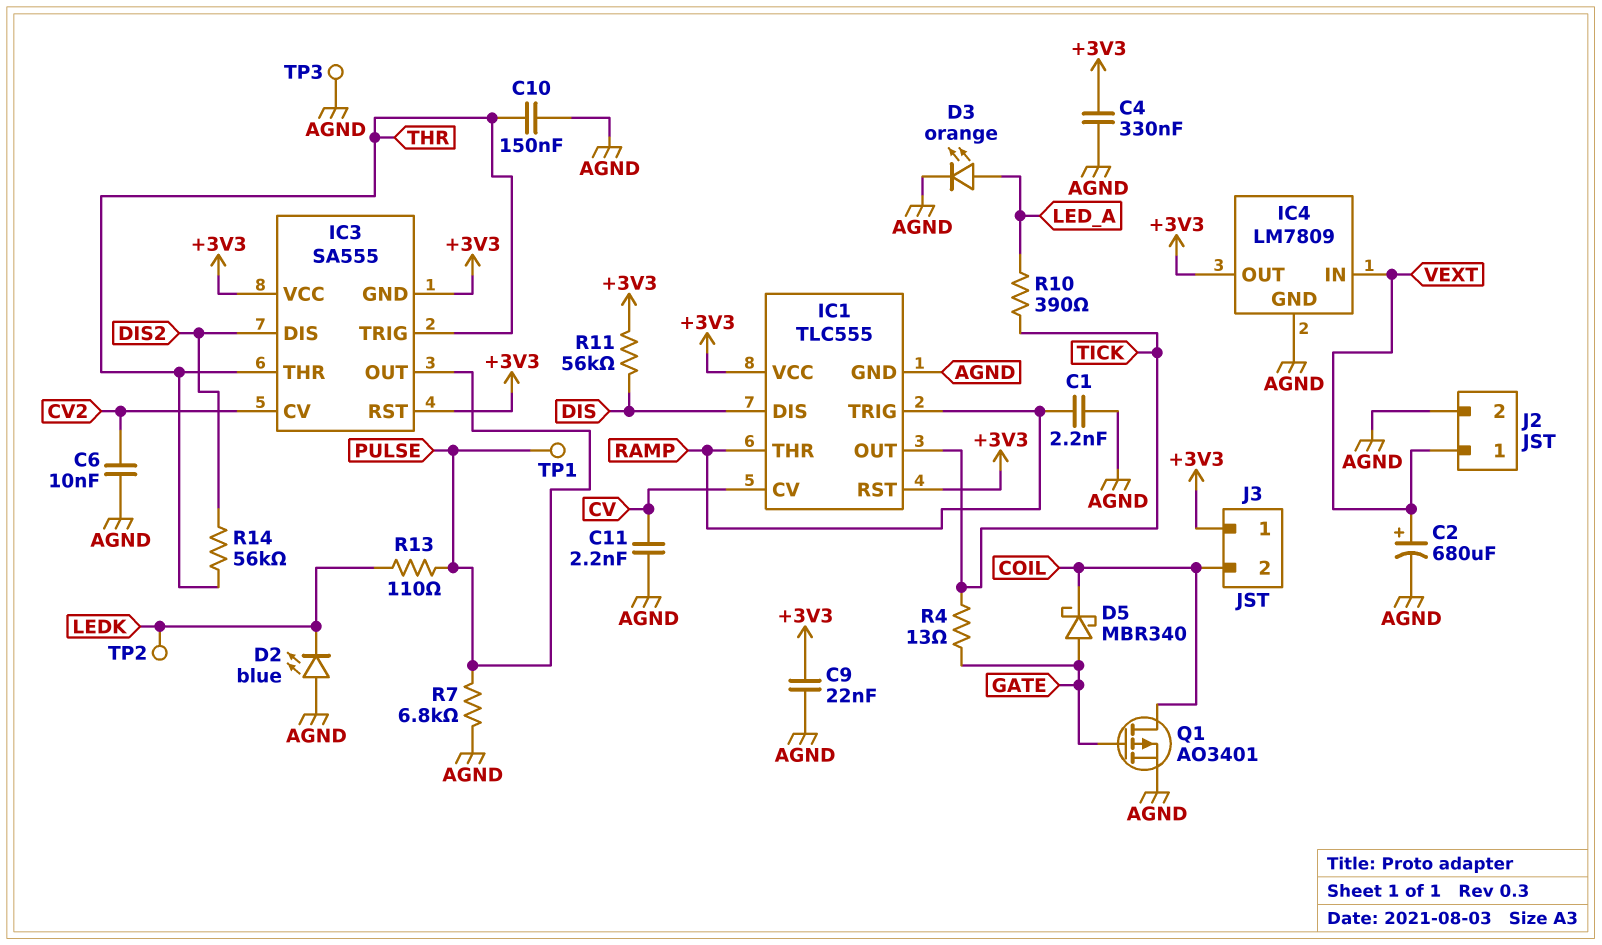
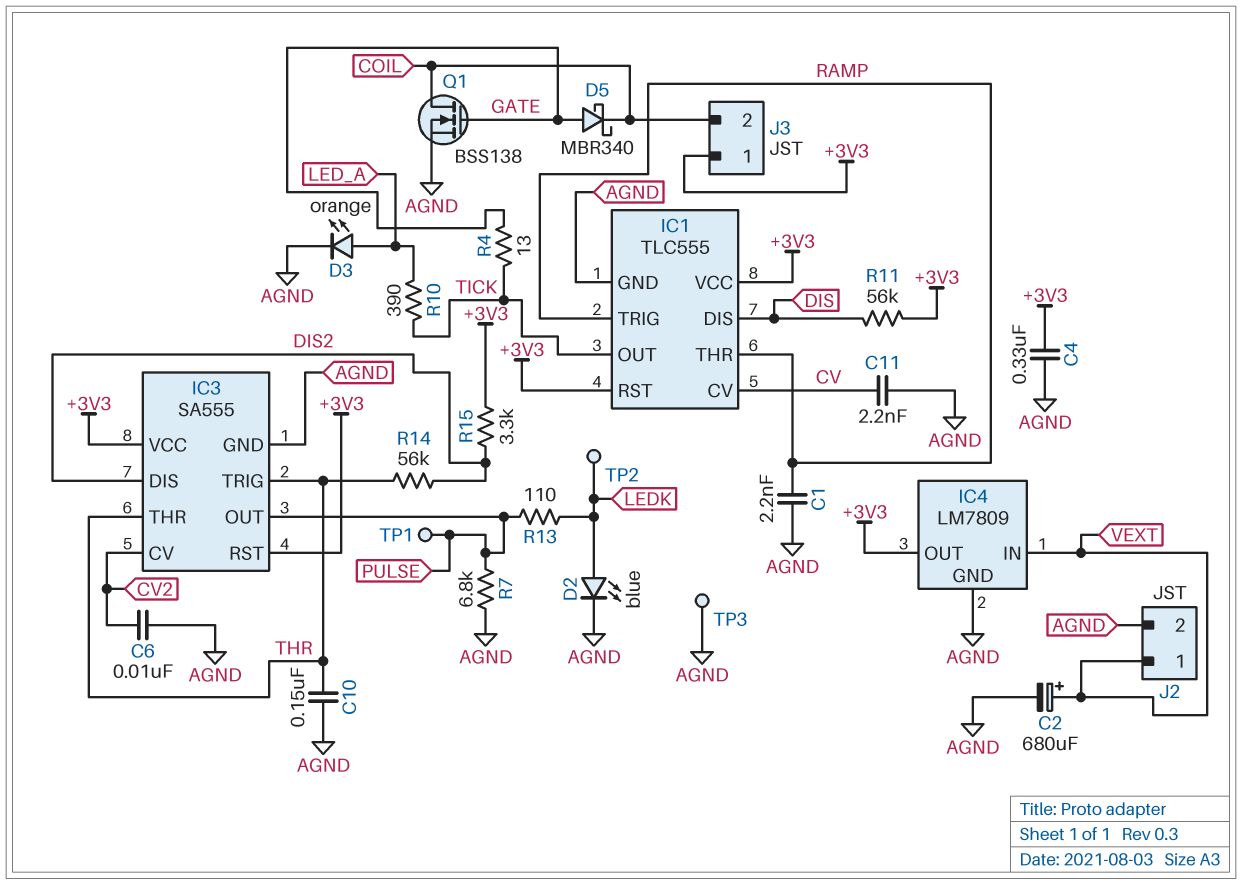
C9: 22nF (+3V3, AGND) -> none
D2: LED blue (A AGND, K LEDK) -> LED blue (A LEDK, K AGND)
IC3 pin GND: +3V3 -> AGND
Q1: PMOS AO3401 (G GATE, D COIL, S AGND) -> NMOS BSS138 (G GATE, D COIL, S AGND)
R15: none -> 3.3k (+3V3, DIS2)

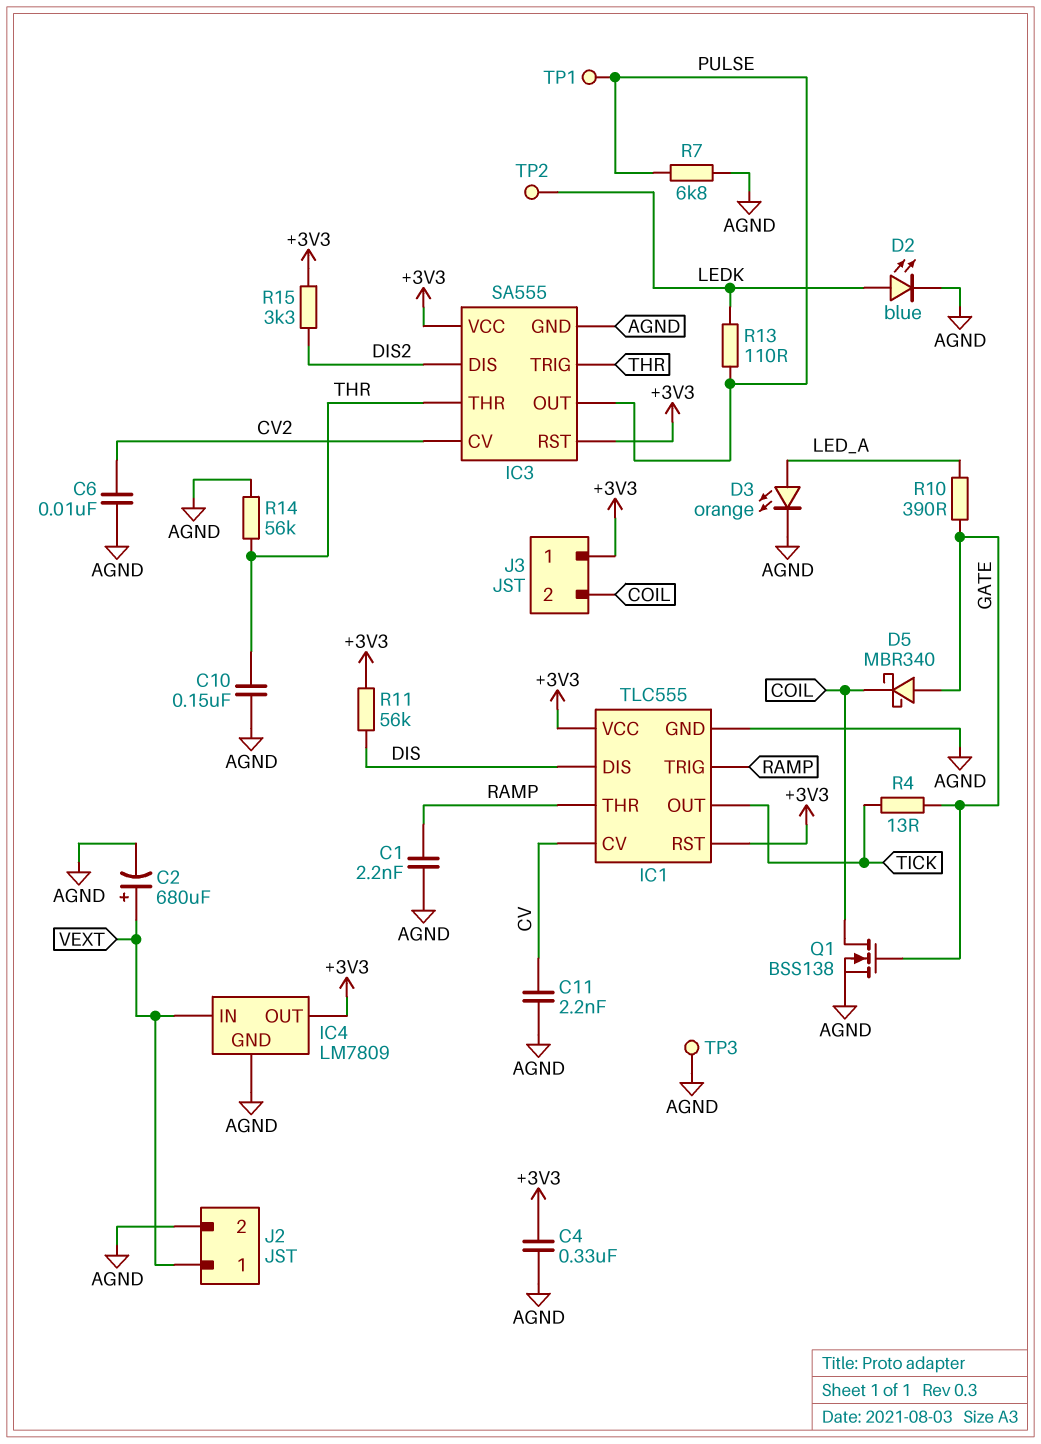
R10: 390 (LED_A, TICK) -> 390 (GATE, LED_A)
R14: 56k (DIS2, THR) -> 56k (AGND, THR)

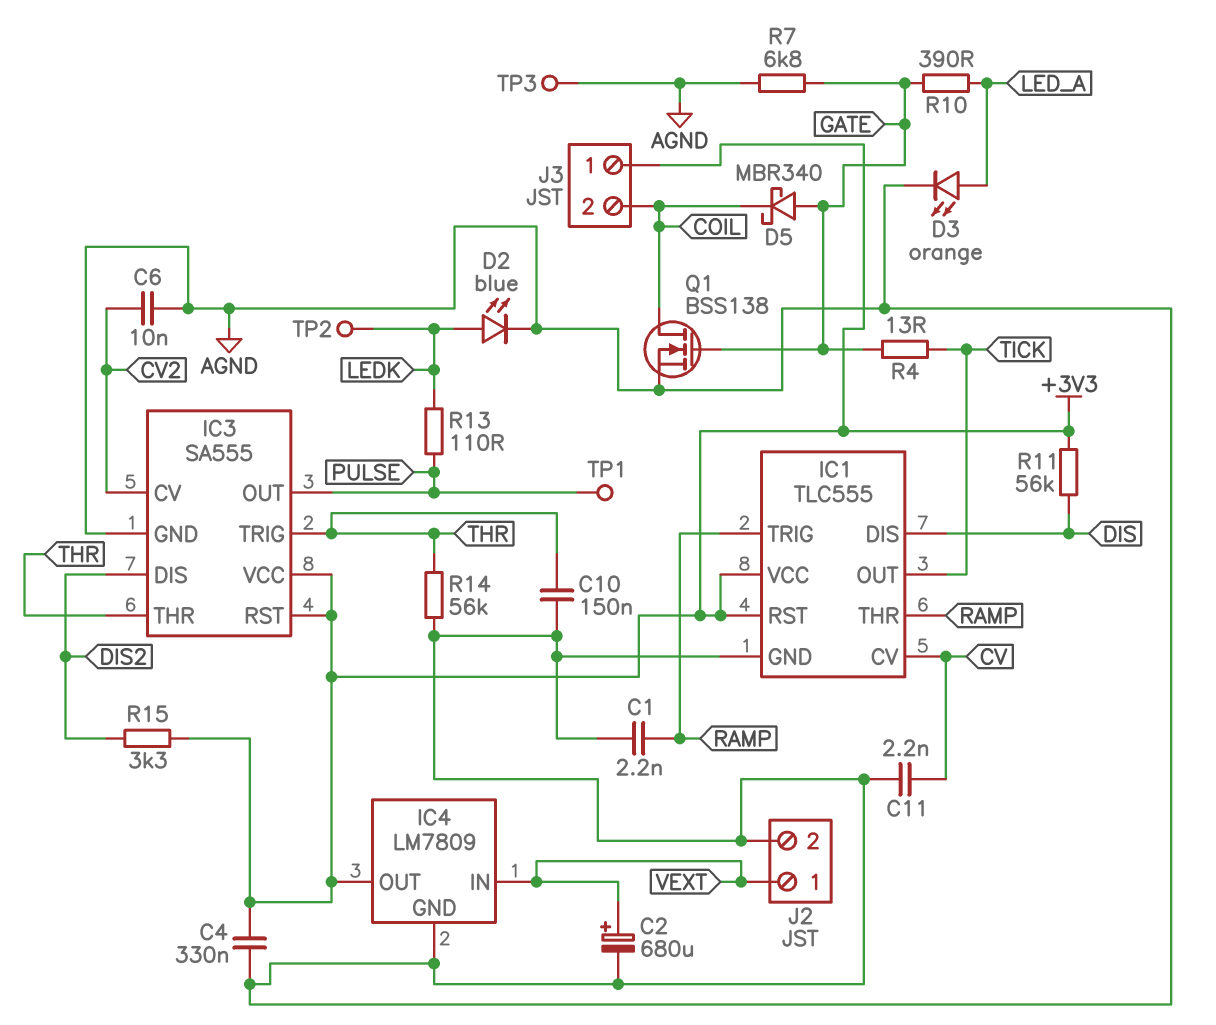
R7: 6.8k (AGND, PULSE) -> 6.8k (AGND, GATE)

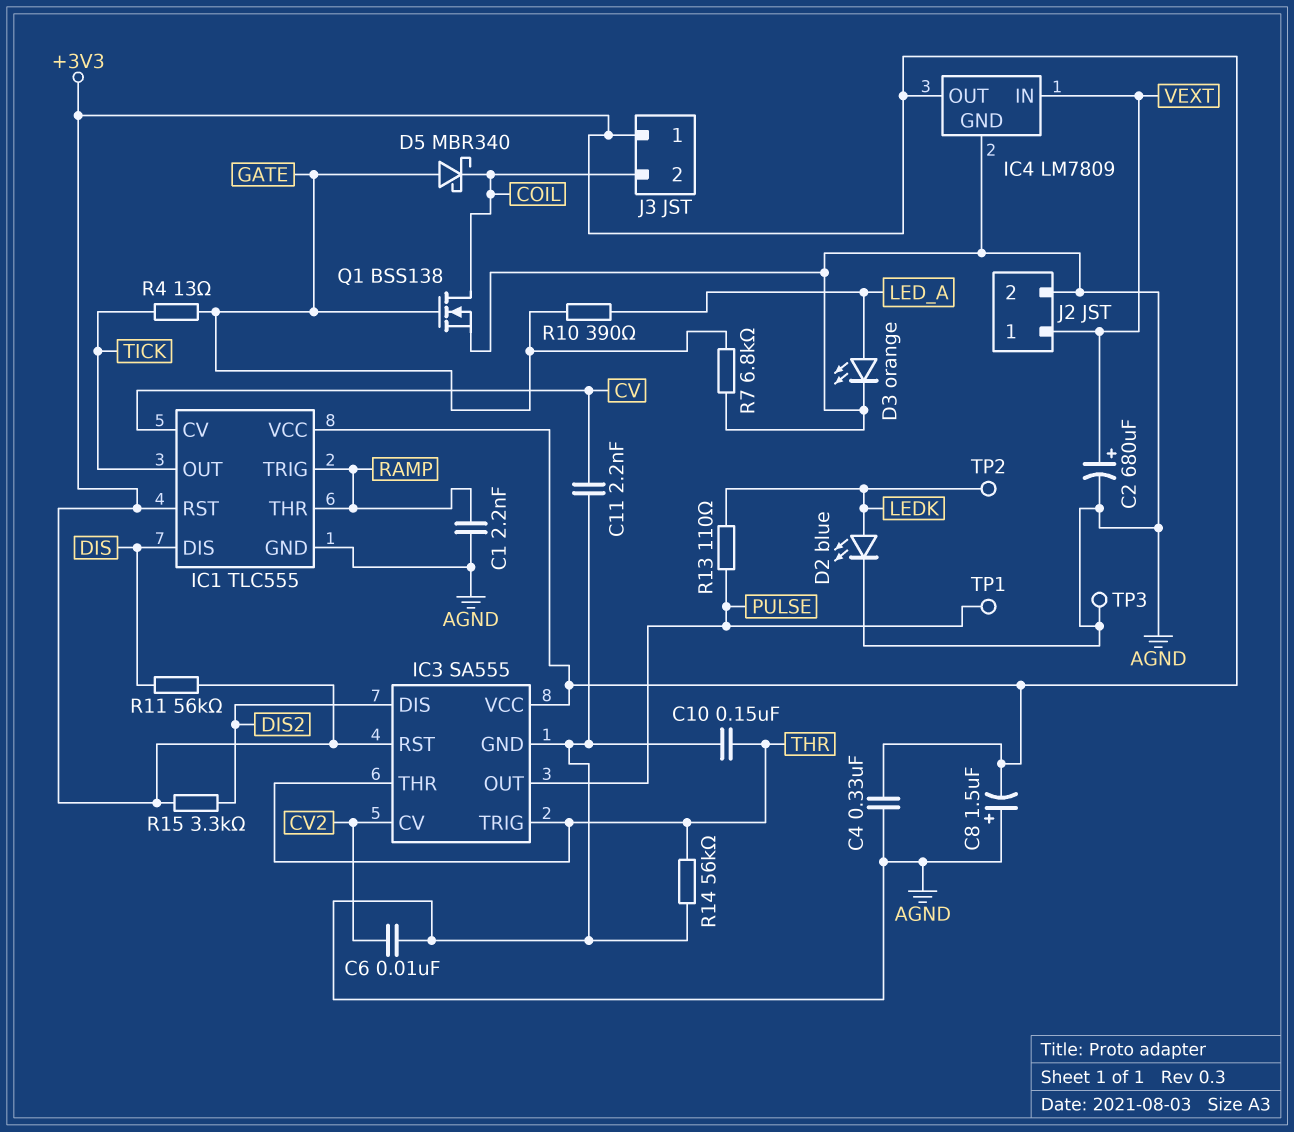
C8: none -> 1.5uF (plus AGND, minus +3V3)

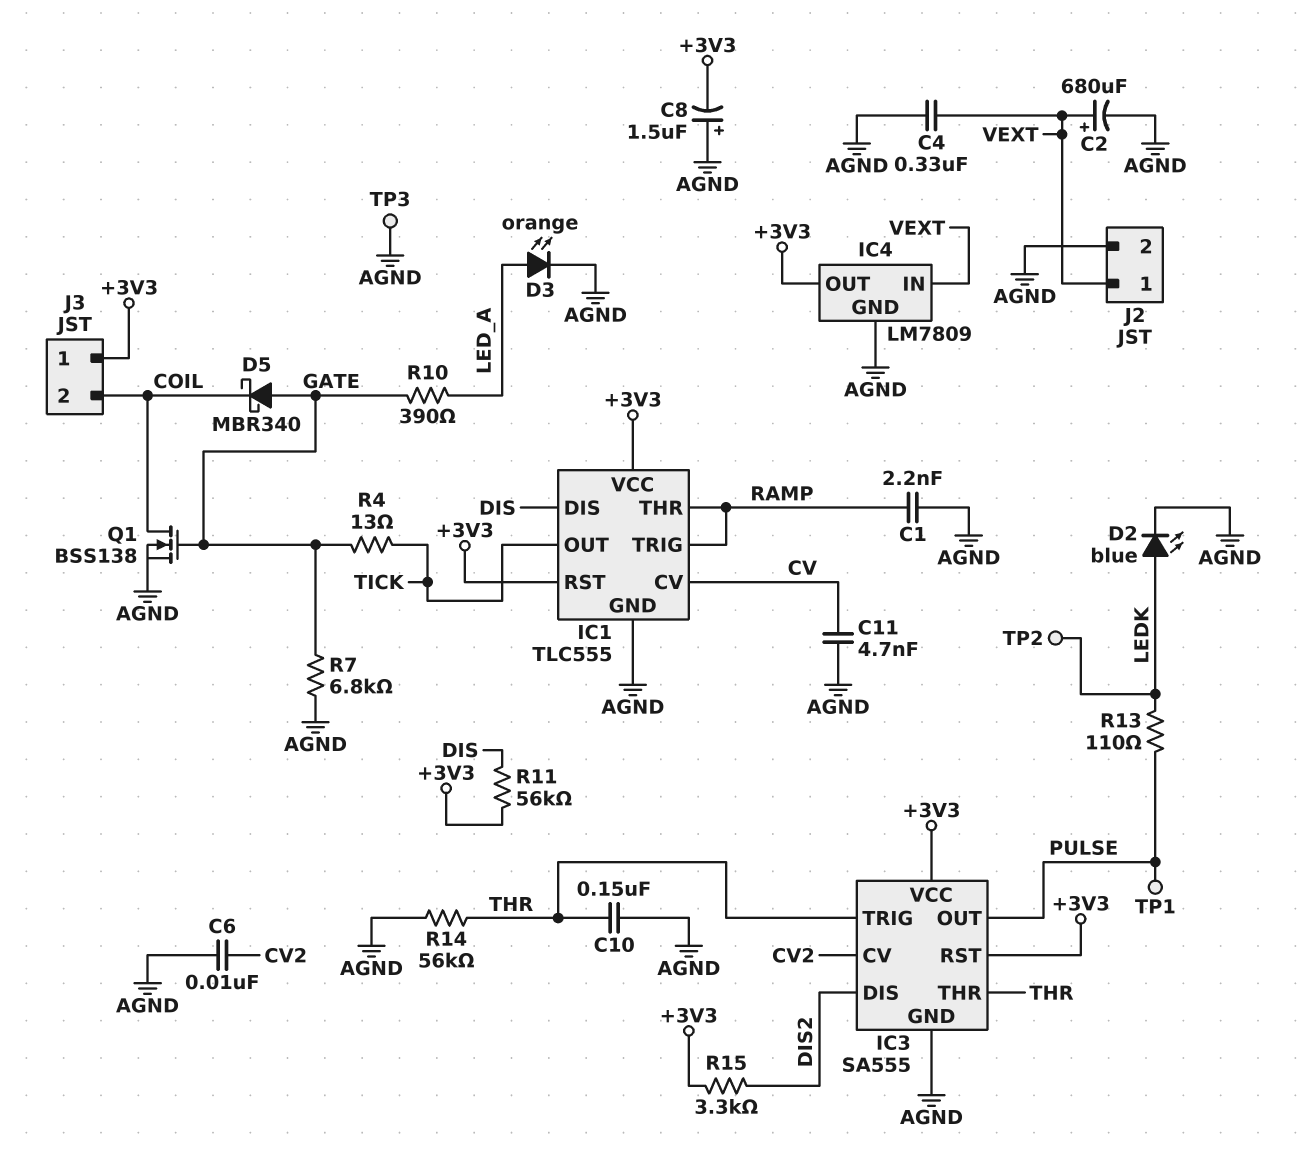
C4: 330nF (+3V3, AGND) -> 330nF (AGND, VEXT)
C11: 2.2nF (AGND, CV) -> 4.7nF (AGND, CV)

